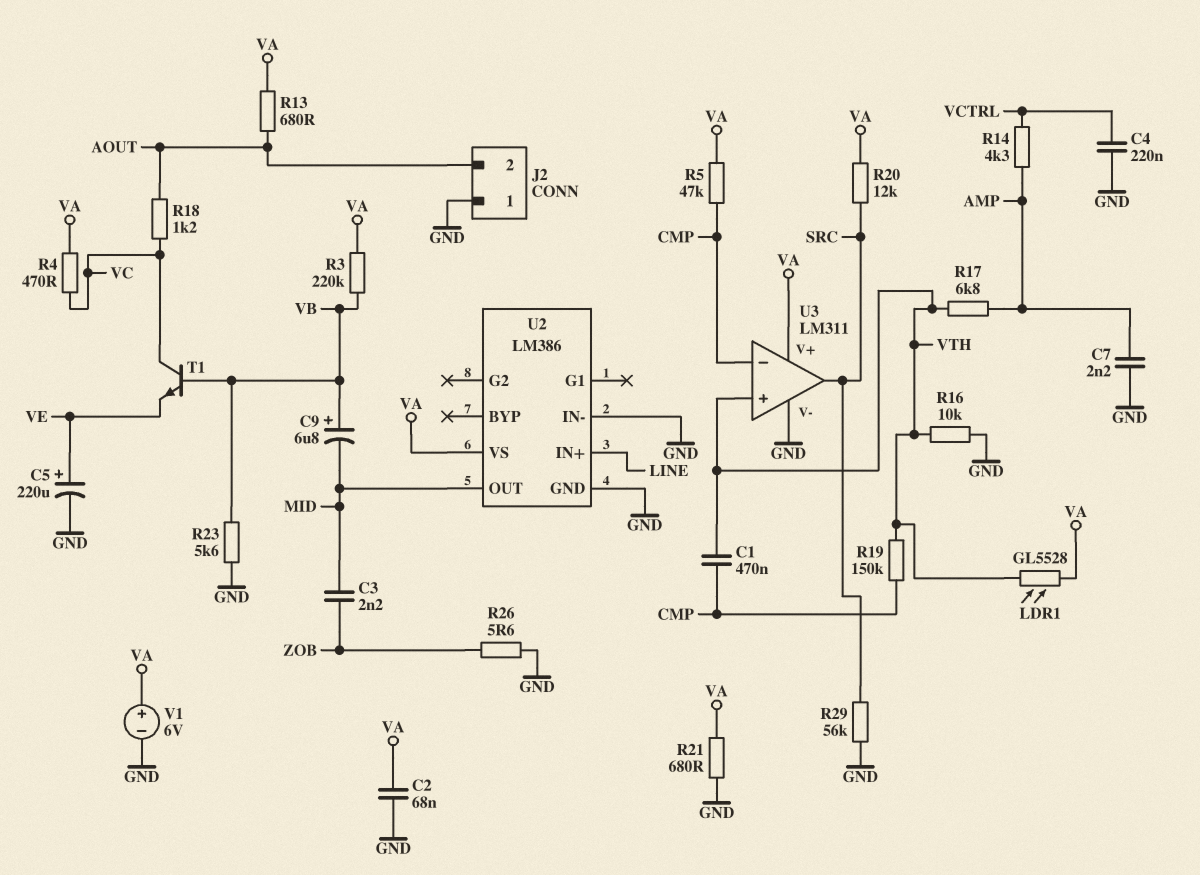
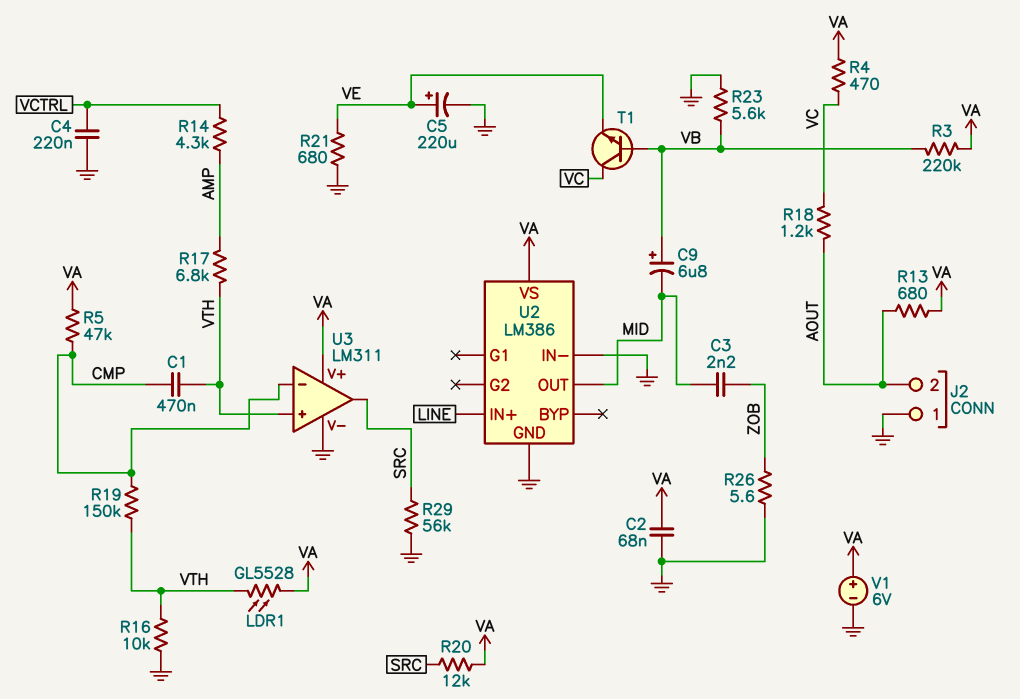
C7: 2.2nF (AMP, GND) -> none
R21: 680 (GND, VA) -> 680 (GND, VE)

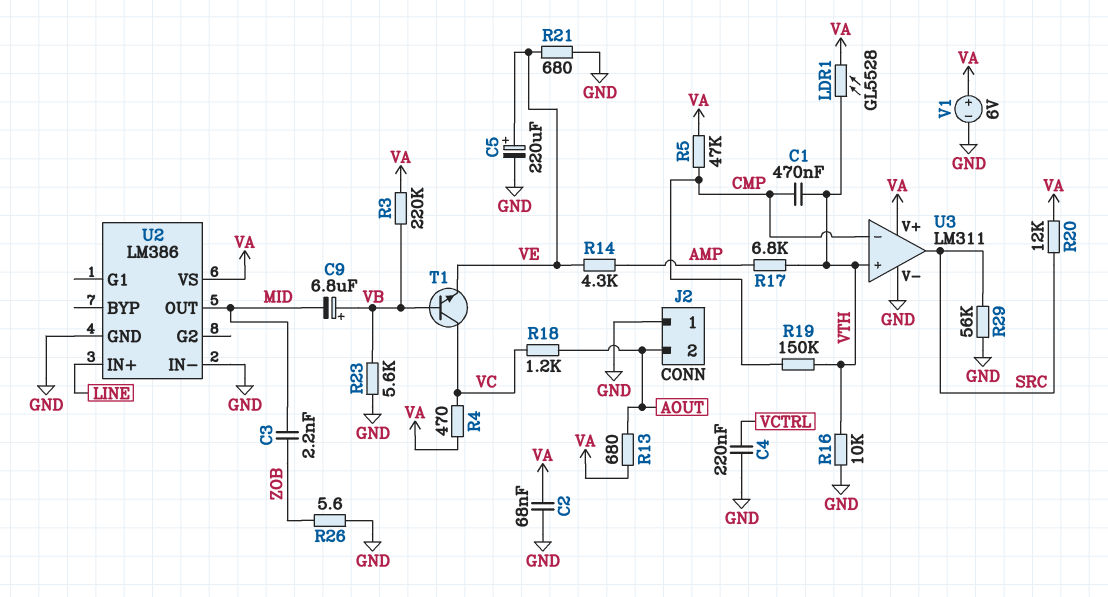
R14: 4.3k (AMP, VCTRL) -> 4.3k (AMP, VE)

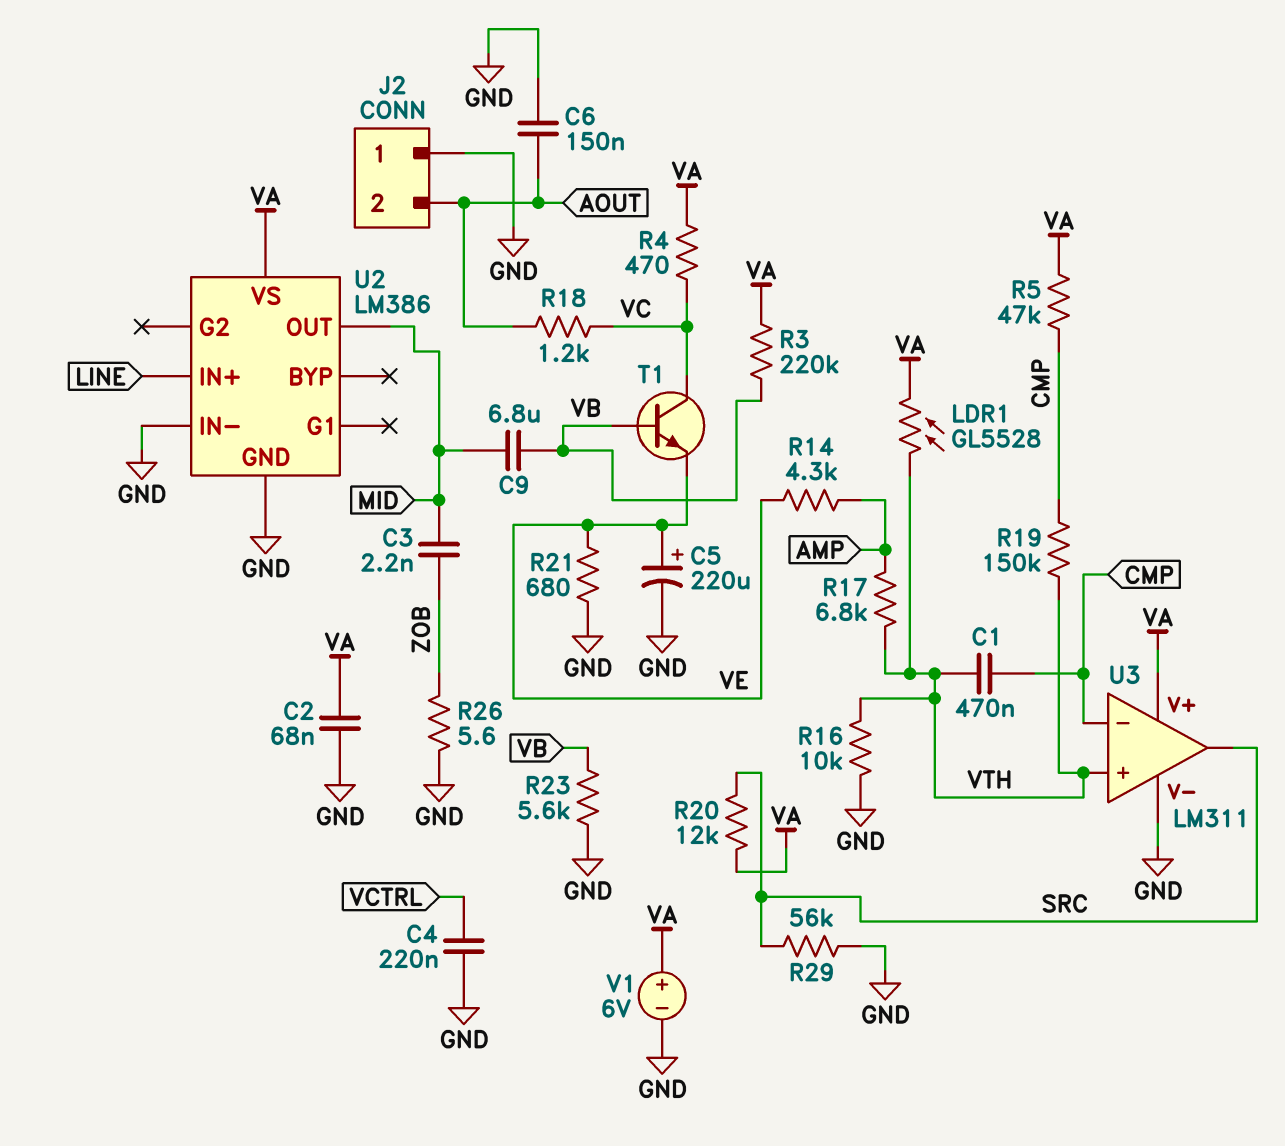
C6: none -> 150nF (AOUT, GND)
C9: 6.8uF (plus VB, minus MID) -> 6.8uF (MID, VB)
R13: 680 (AOUT, VA) -> none

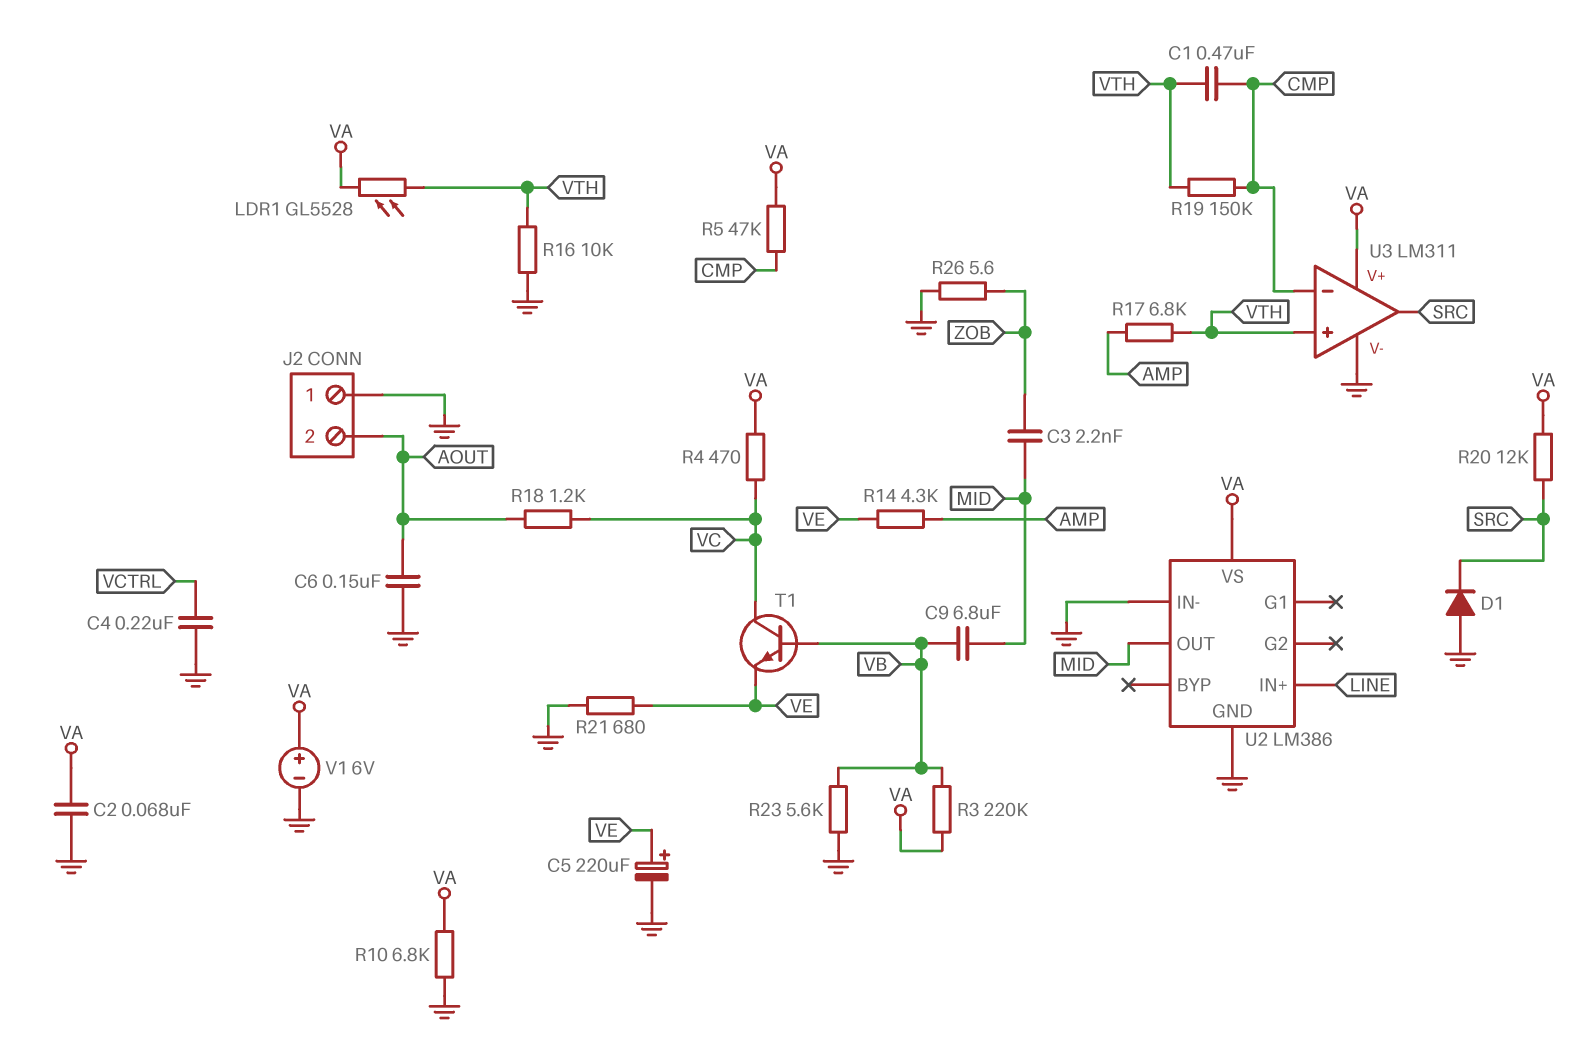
D1: none -> diode (A GND, K SRC)
R10: none -> 6.8k (GND, VA)
R29: 56k (GND, SRC) -> none

